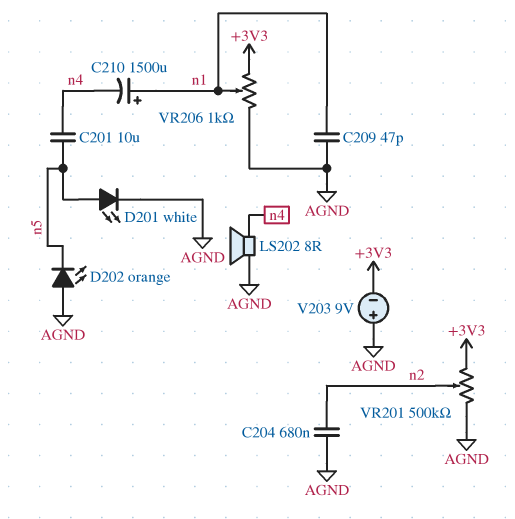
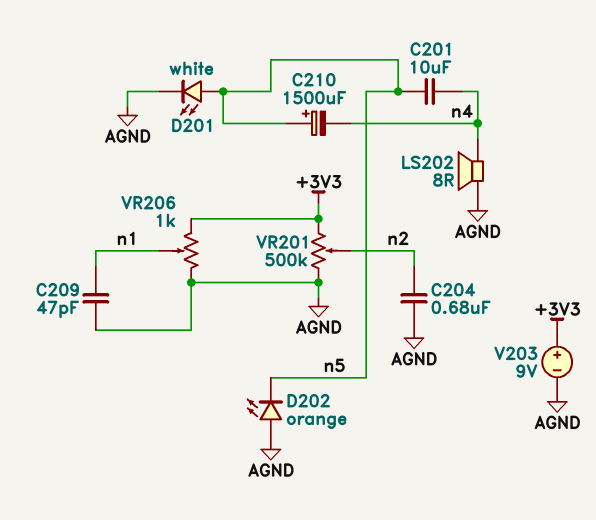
C210: 1500uF (plus n1, minus n4) -> 1500uF (plus n5, minus n4)
V203: 9V (plus AGND, minus +3V3) -> 9V (plus +3V3, minus AGND)

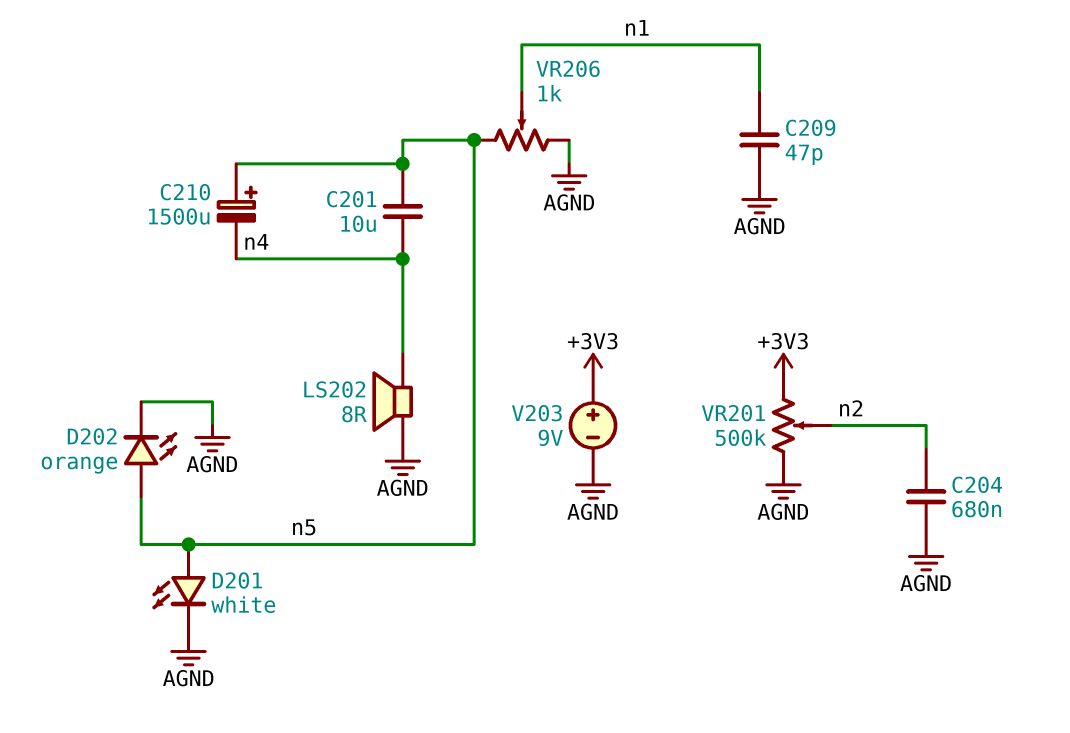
D202: LED orange (A AGND, K n5) -> LED orange (A n5, K AGND)
VR206: 1k (+3V3, AGND, wiper n1) -> 1k (AGND, n5, wiper n1)

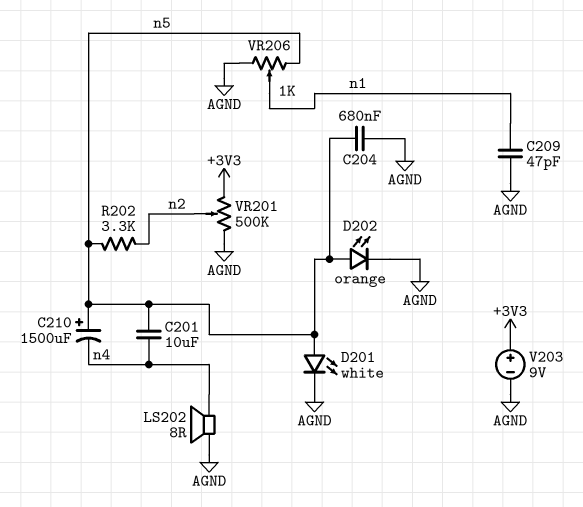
C204: 680nF (AGND, n2) -> 680nF (AGND, n5)
R202: none -> 3.3k (n2, n5)

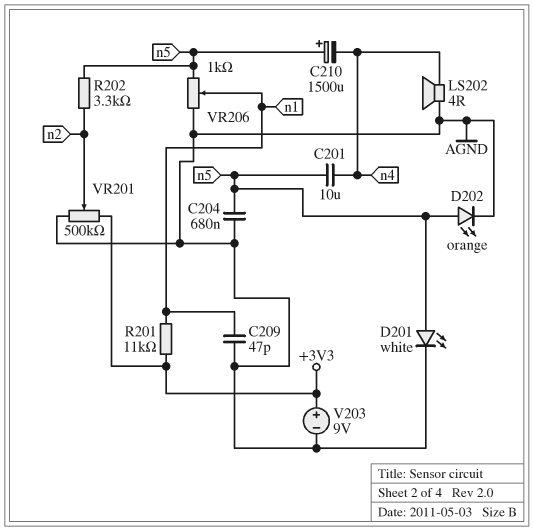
LS202: speaker 8R (AGND, n4) -> speaker 4R (AGND, n4)
R201: none -> 11k (+3V3, n1)

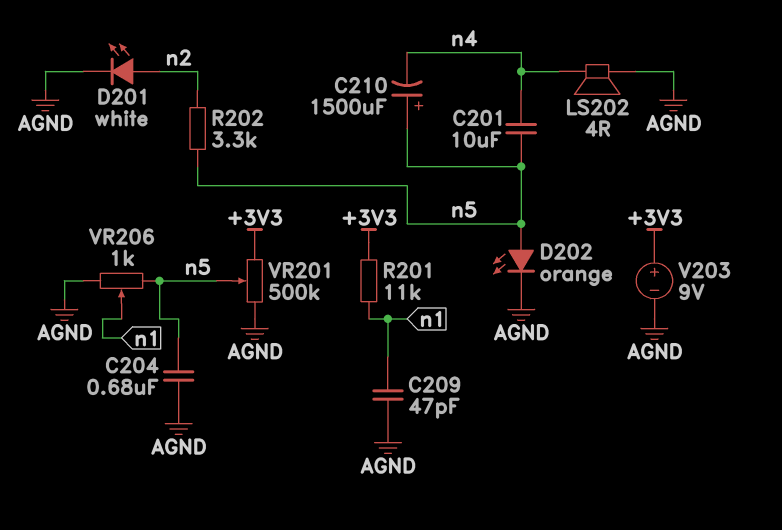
D201: LED white (A n5, K AGND) -> LED white (A n2, K AGND)
VR201: 500k (+3V3, AGND, wiper n2) -> 500k (+3V3, AGND, wiper n5)

